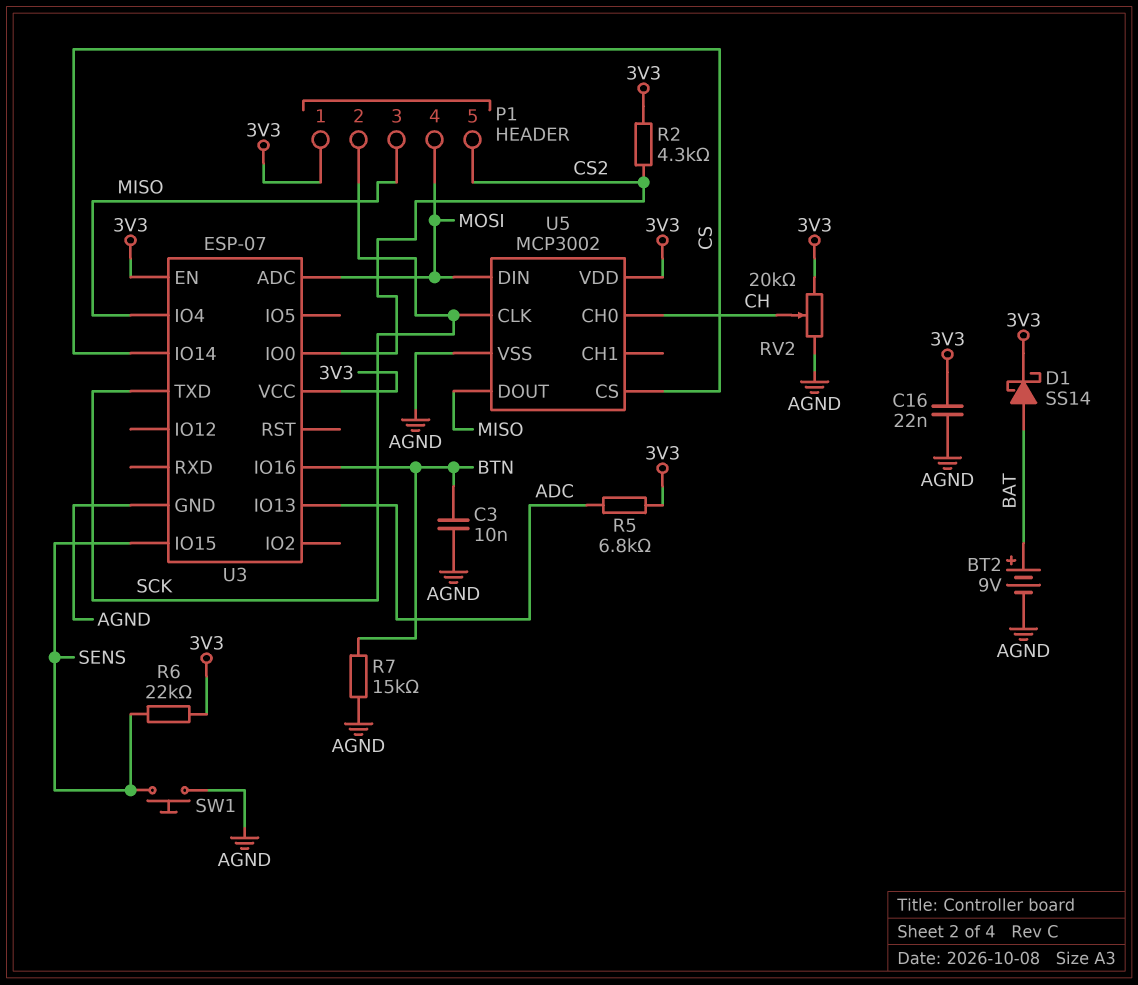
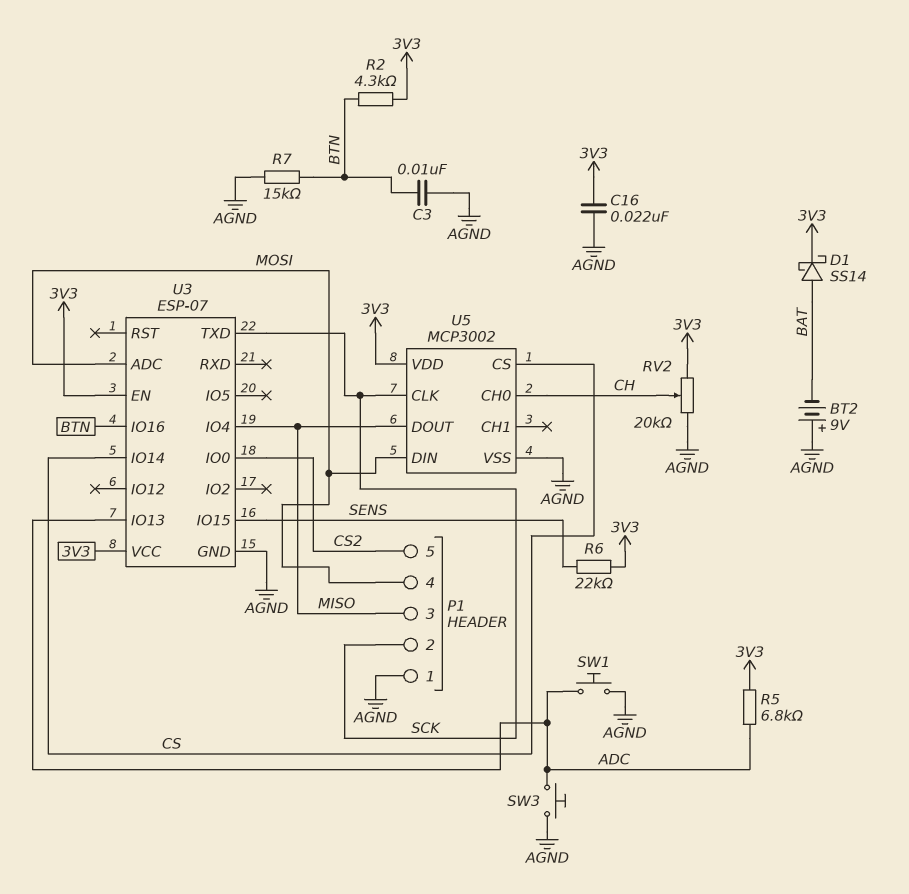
BT2: 9V (plus BAT, minus AGND) -> 9V (plus AGND, minus BAT)
P1 pin 1: 3V3 -> AGND
R2: 4.3k (3V3, CS2) -> 4.3k (3V3, BTN)
SW1: button (AGND, SENS) -> button (ADC, AGND)
SW3: none -> button (ADC, AGND)

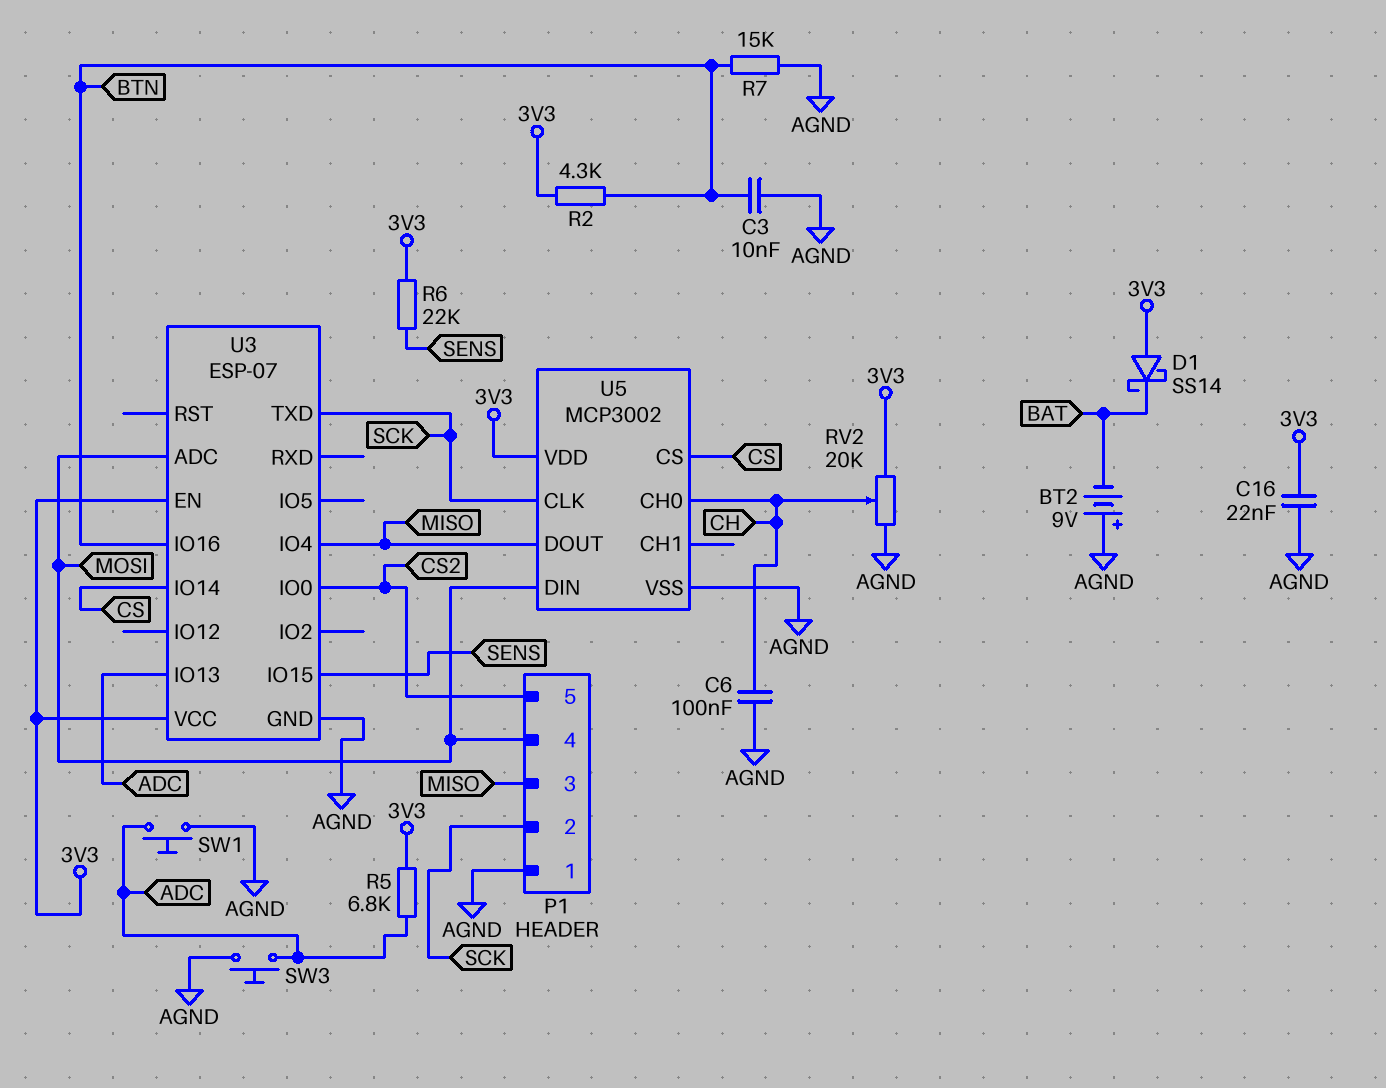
C6: none -> 100nF (AGND, CH)
D1: schottky SS14 (A BAT, K 3V3) -> schottky SS14 (A 3V3, K BAT)

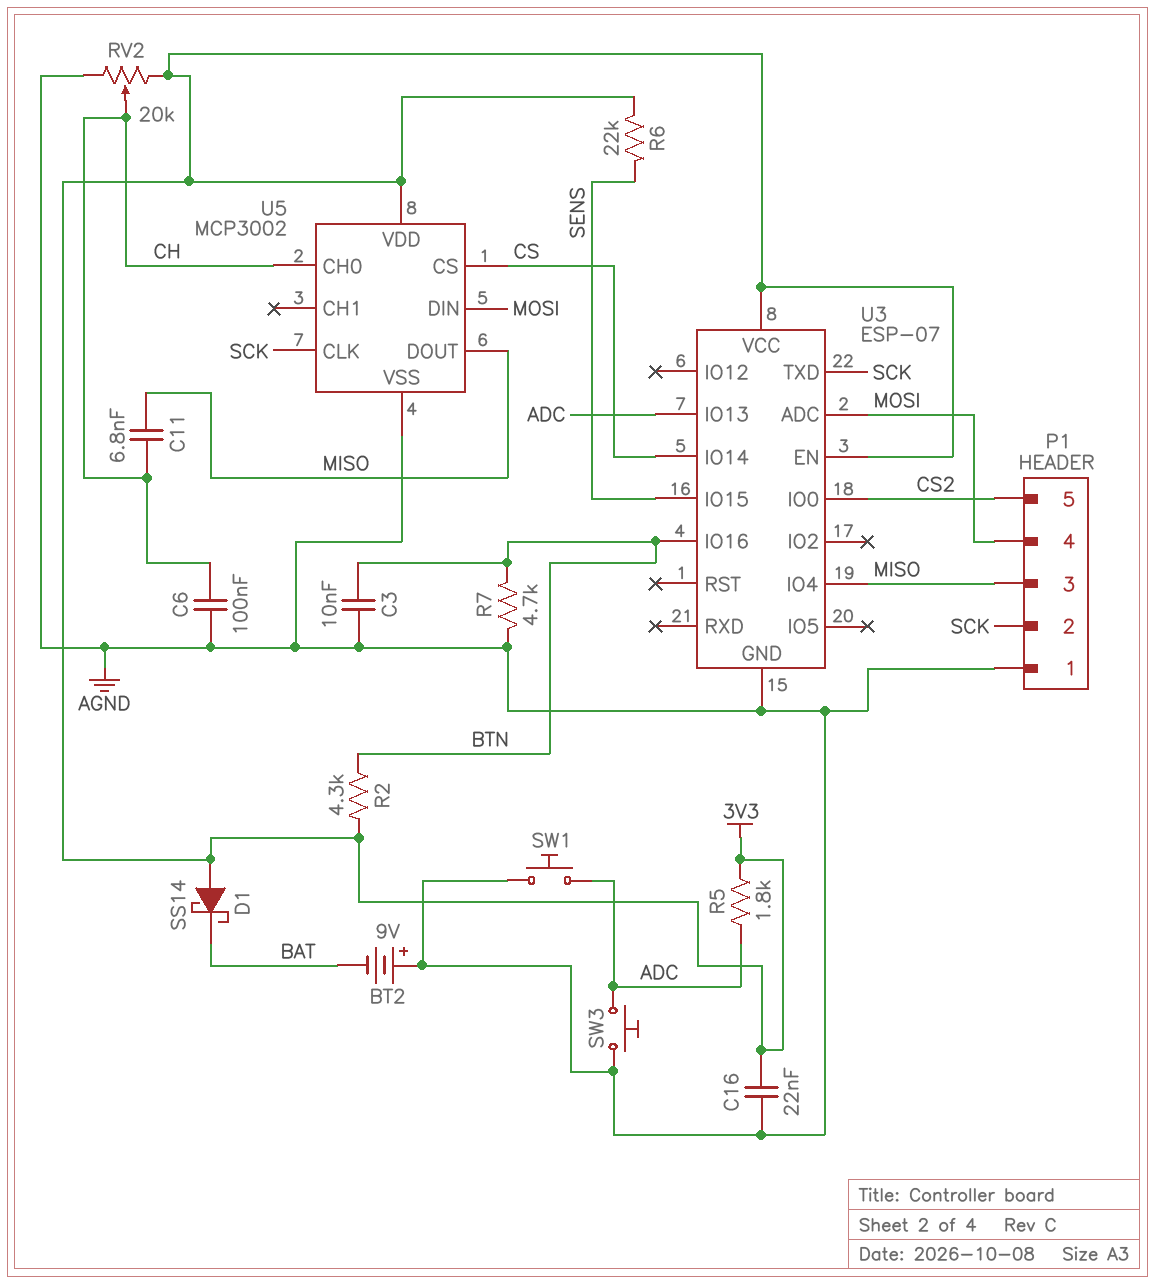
C11: none -> 6.8nF (CH, MISO)
R5: 6.8k (3V3, ADC) -> 1.8k (3V3, ADC)
R7: 15k (AGND, BTN) -> 4.7k (AGND, BTN)

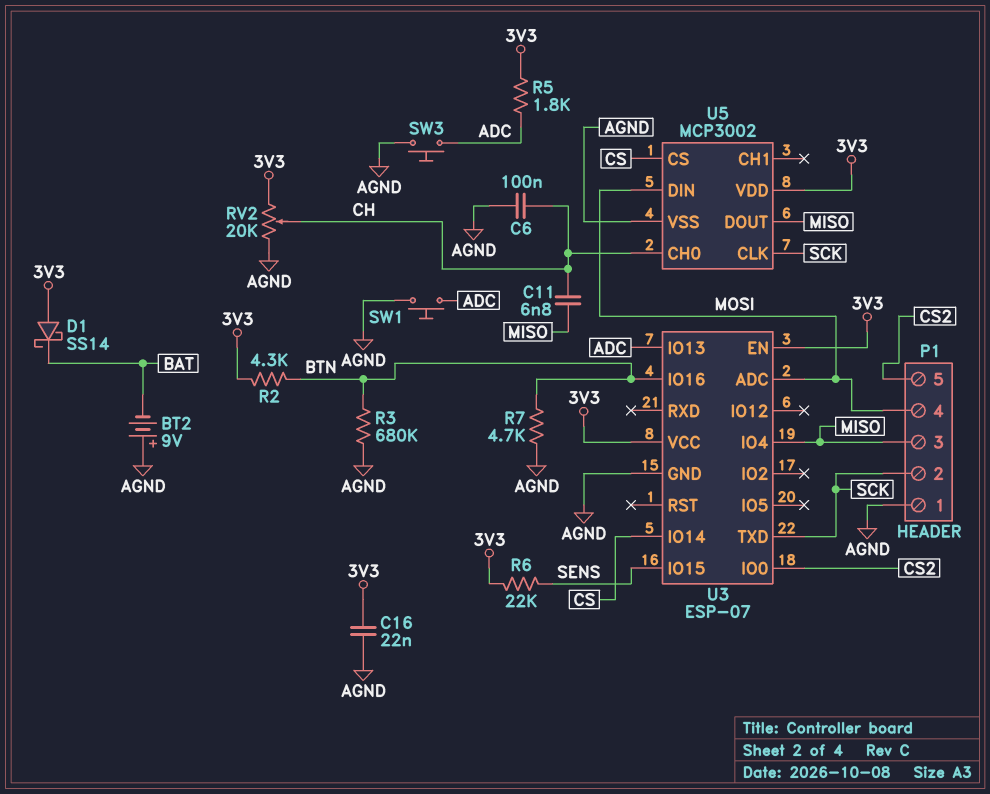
C3: 10nF (AGND, BTN) -> none
R3: none -> 680k (AGND, BTN)

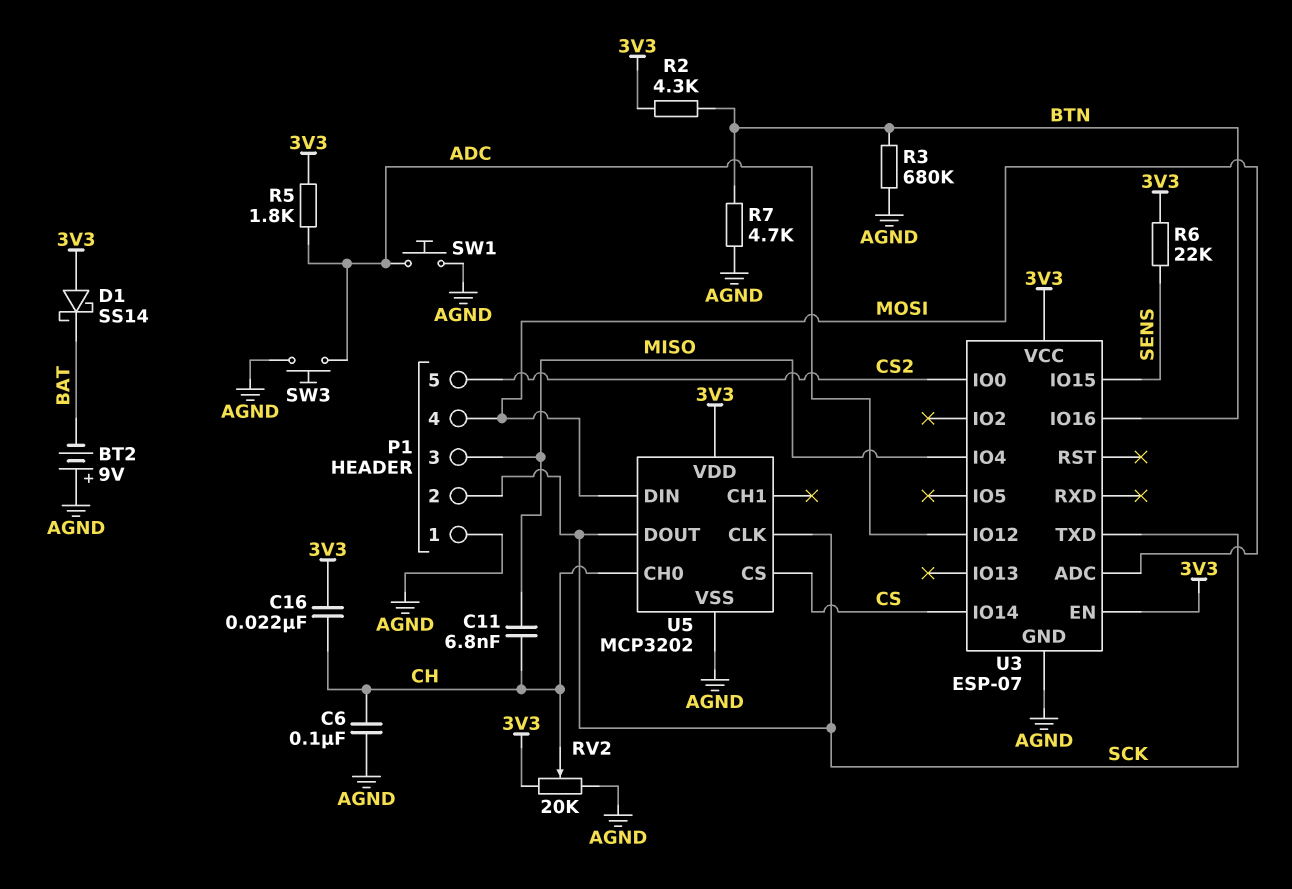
C16: 22nF (3V3, AGND) -> 22nF (3V3, CH)
U3 pin IO12: none -> ADC
U3 pin IO13: ADC -> none
U5: MCP3002 -> MCP3202
U5 pin DOUT: MISO -> SCK

